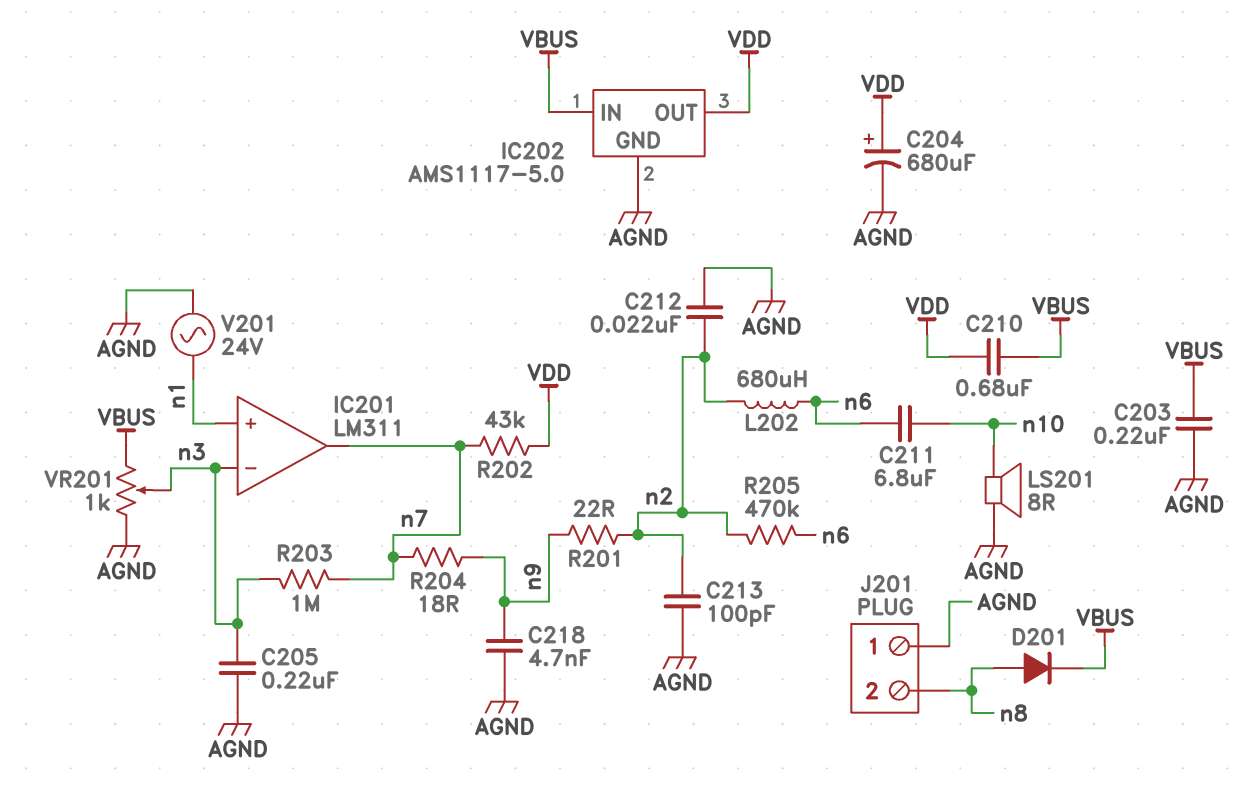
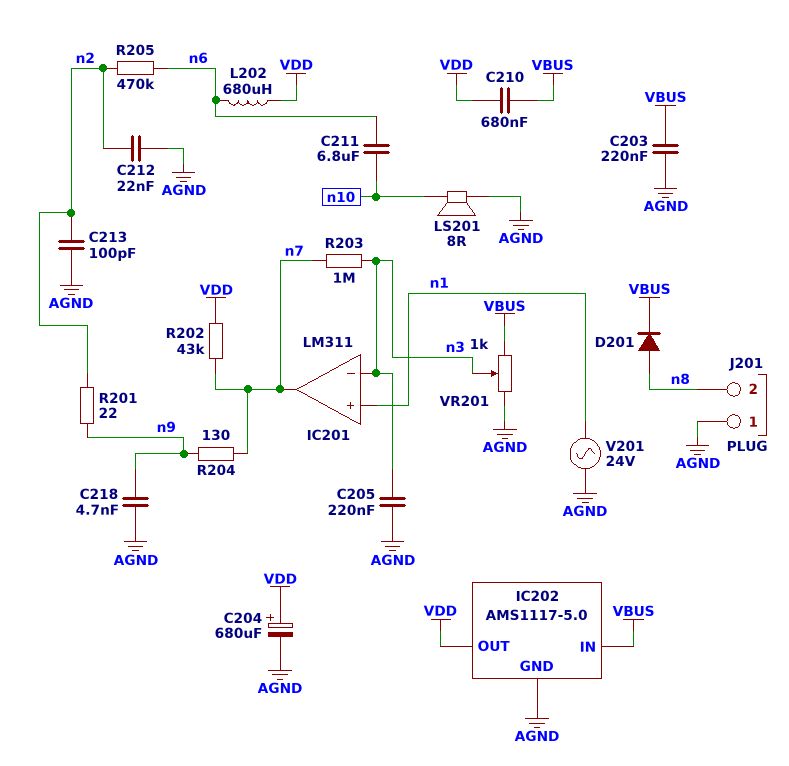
L202: 680uH (n2, n6) -> 680uH (VDD, n6)
R204: 18 (n7, n9) -> 130 (n7, n9)

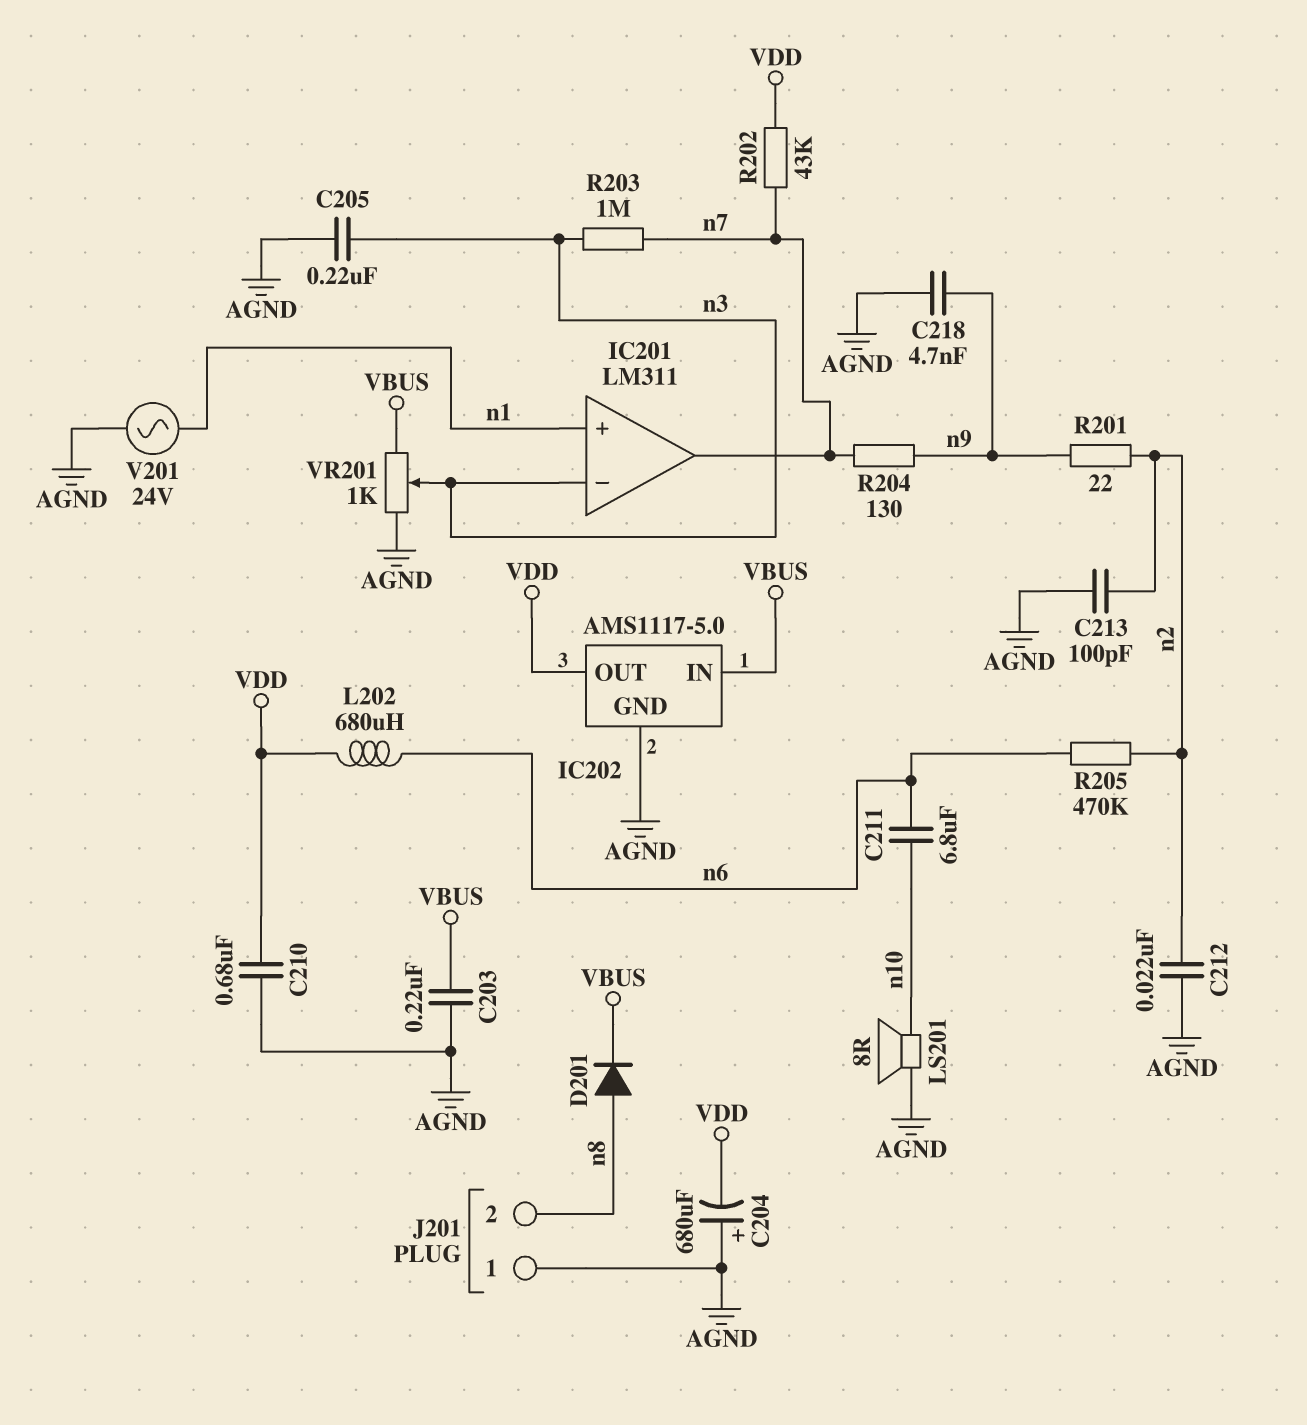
C204: 680uF (plus VDD, minus AGND) -> 680uF (plus AGND, minus VDD)
C210: 680nF (VBUS, VDD) -> 680nF (AGND, VDD)

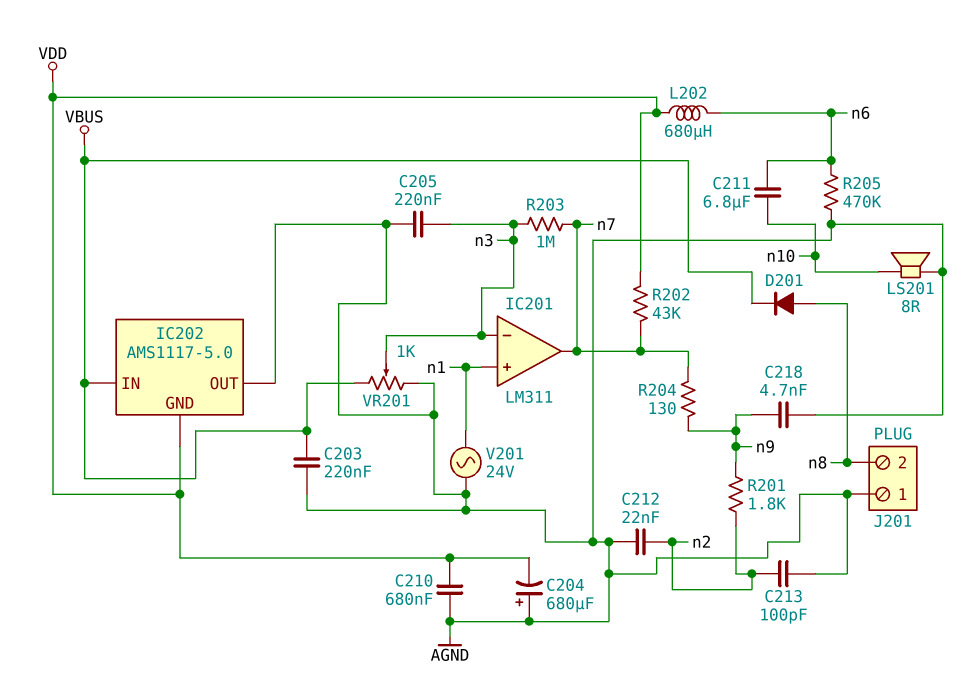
IC202 pin GND: AGND -> VDD
IC202 pin OUT: VDD -> AGND
R201: 22 (n2, n9) -> 1.8k (n2, n9)
R205: 470k (n2, n6) -> 470k (AGND, n6)

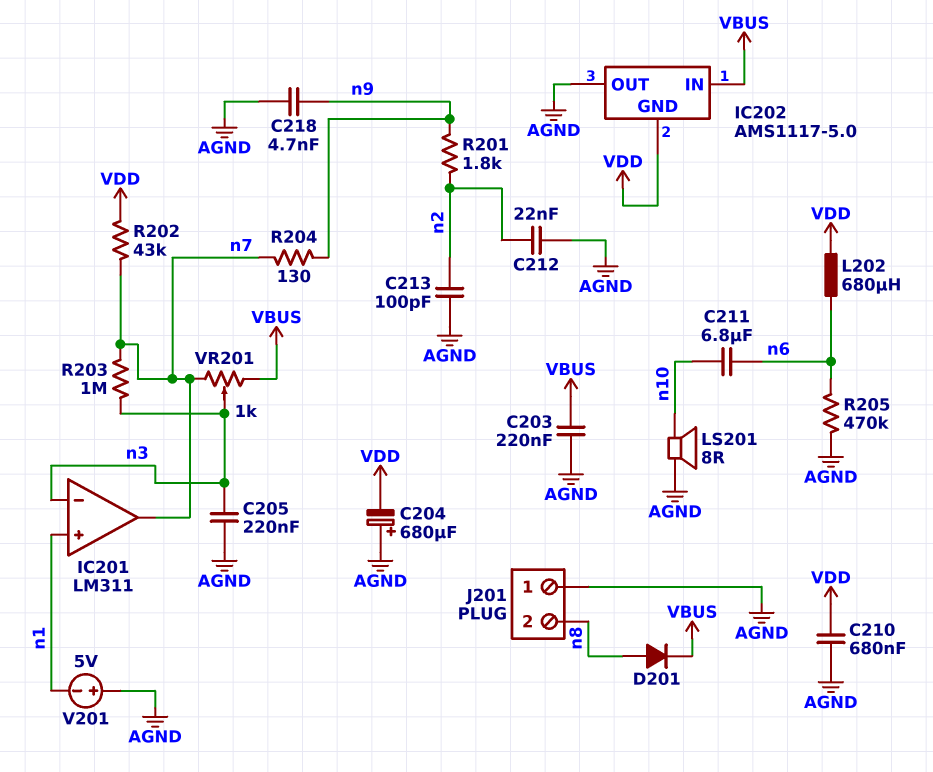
V201: AC 24V (AGND, n1) -> 5V (plus AGND, minus n1)
VR201: 1k (AGND, VBUS, wiper n3) -> 1k (VBUS, n7, wiper n3)

